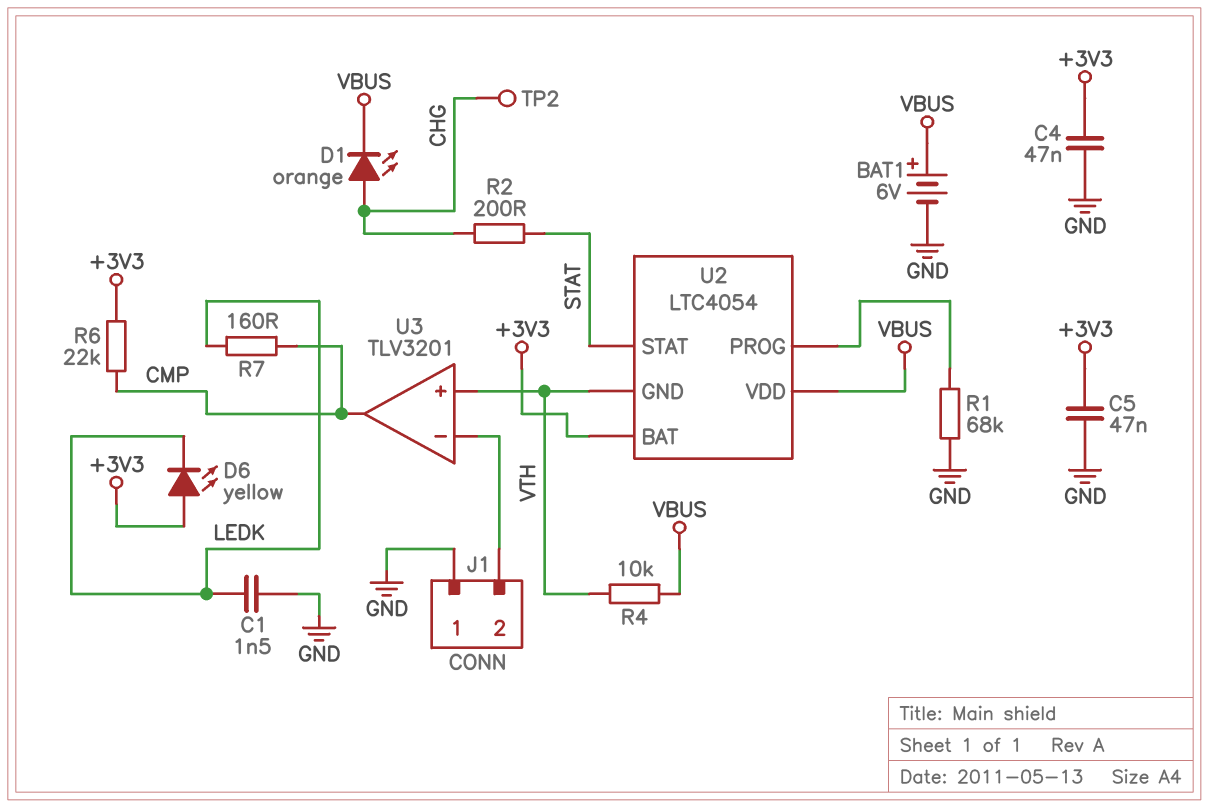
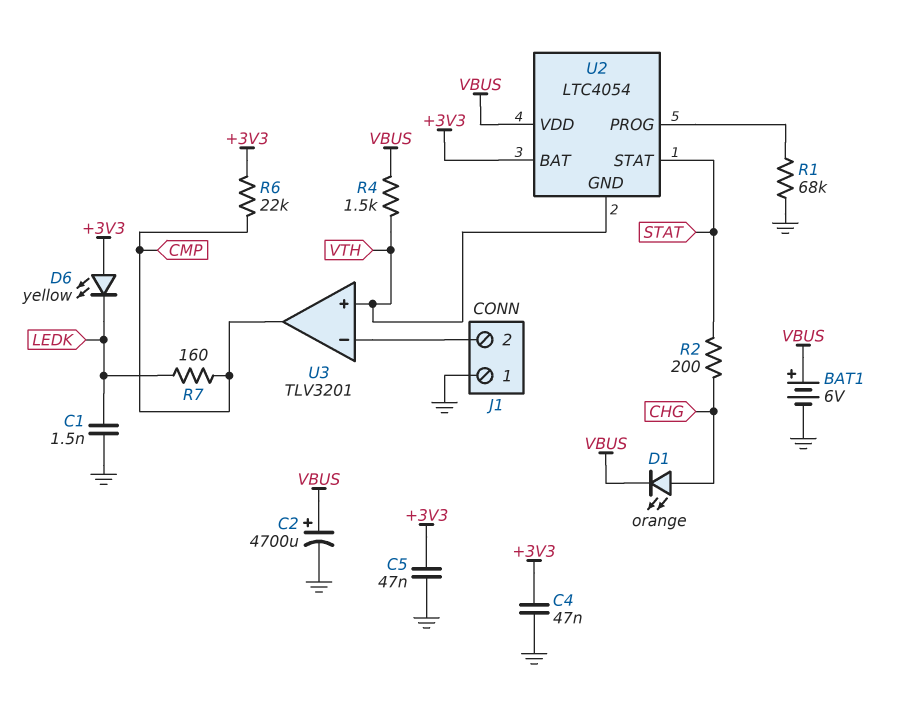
C2: none -> 4700uF (plus VBUS, minus GND)
R4: 10k (VBUS, VTH) -> 1.5k (VBUS, VTH)
TP2: test point (CHG) -> none

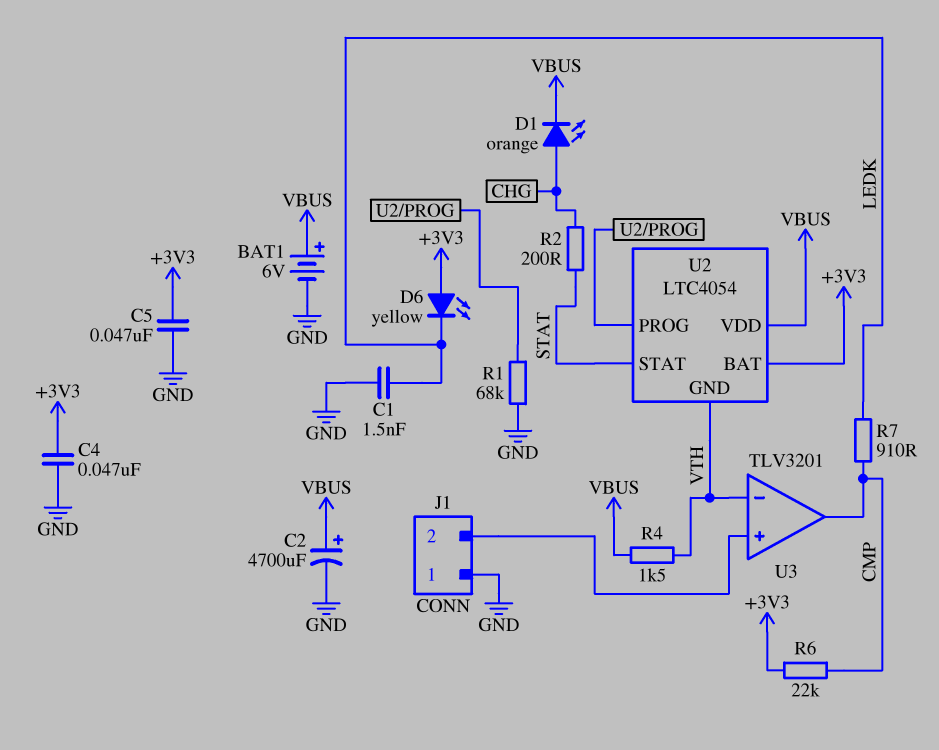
R7: 160 (CMP, LEDK) -> 910 (CMP, LEDK)
U3 pin in+: VTH -> J1/2
U3 pin in-: J1/2 -> VTH

